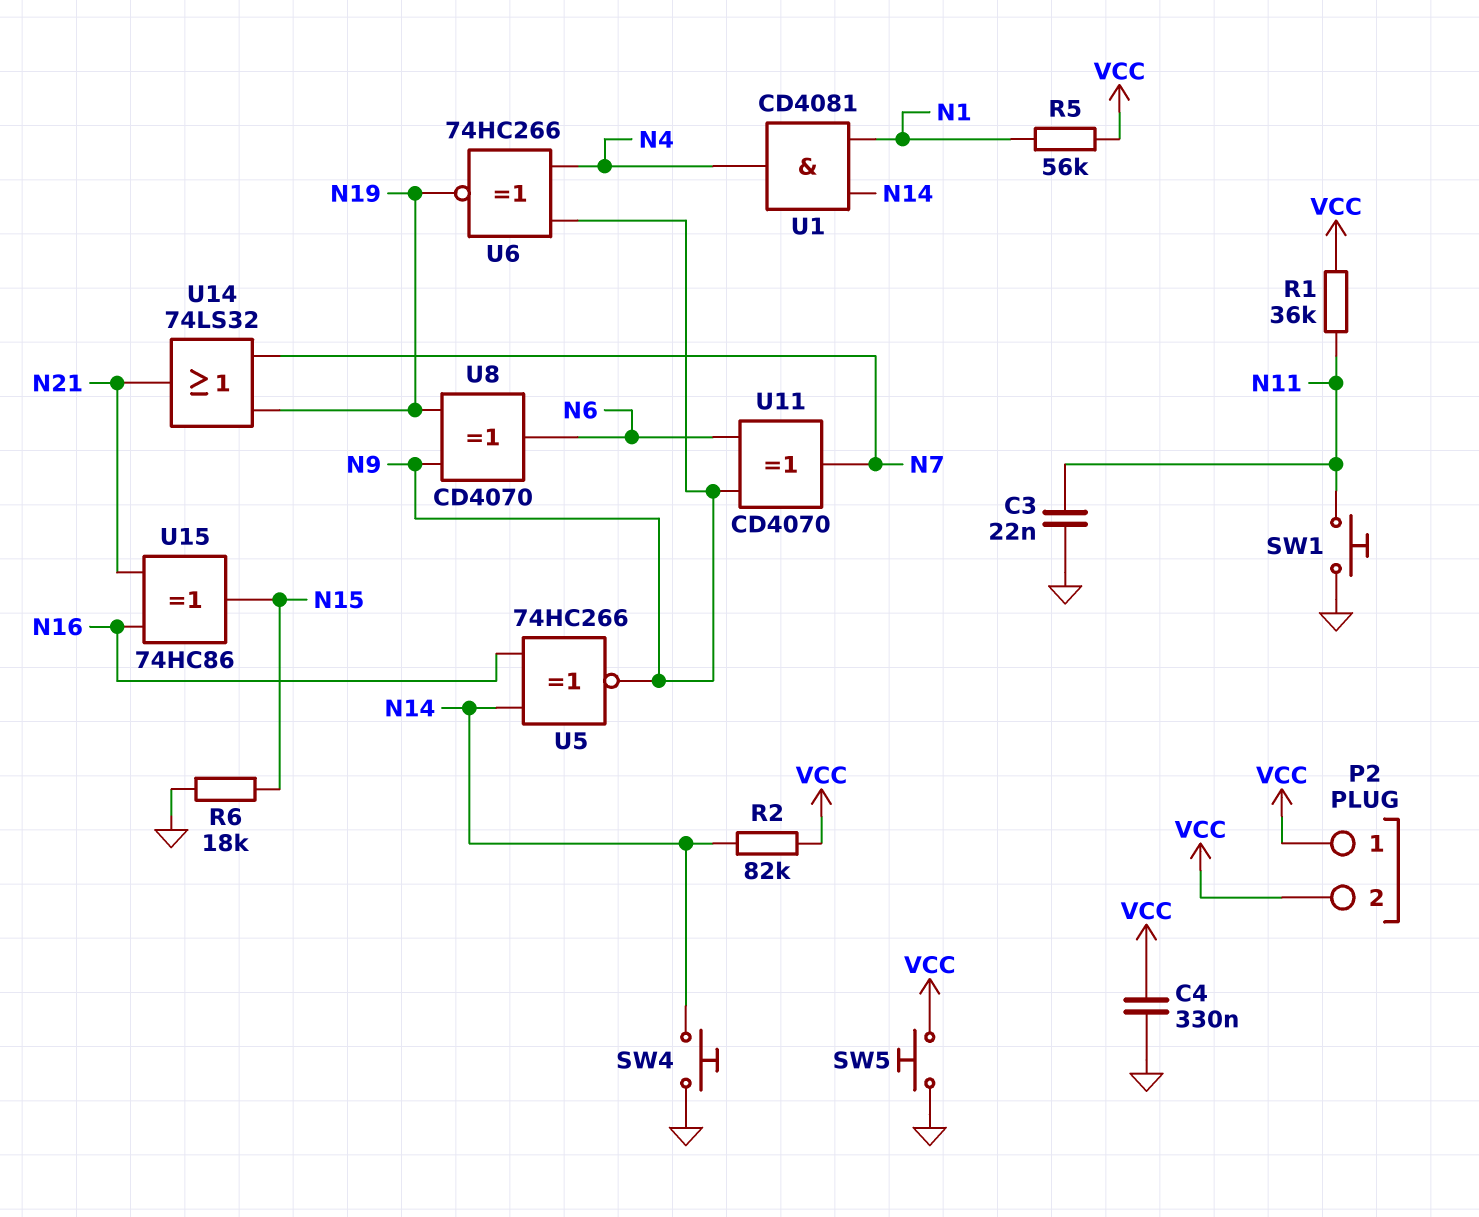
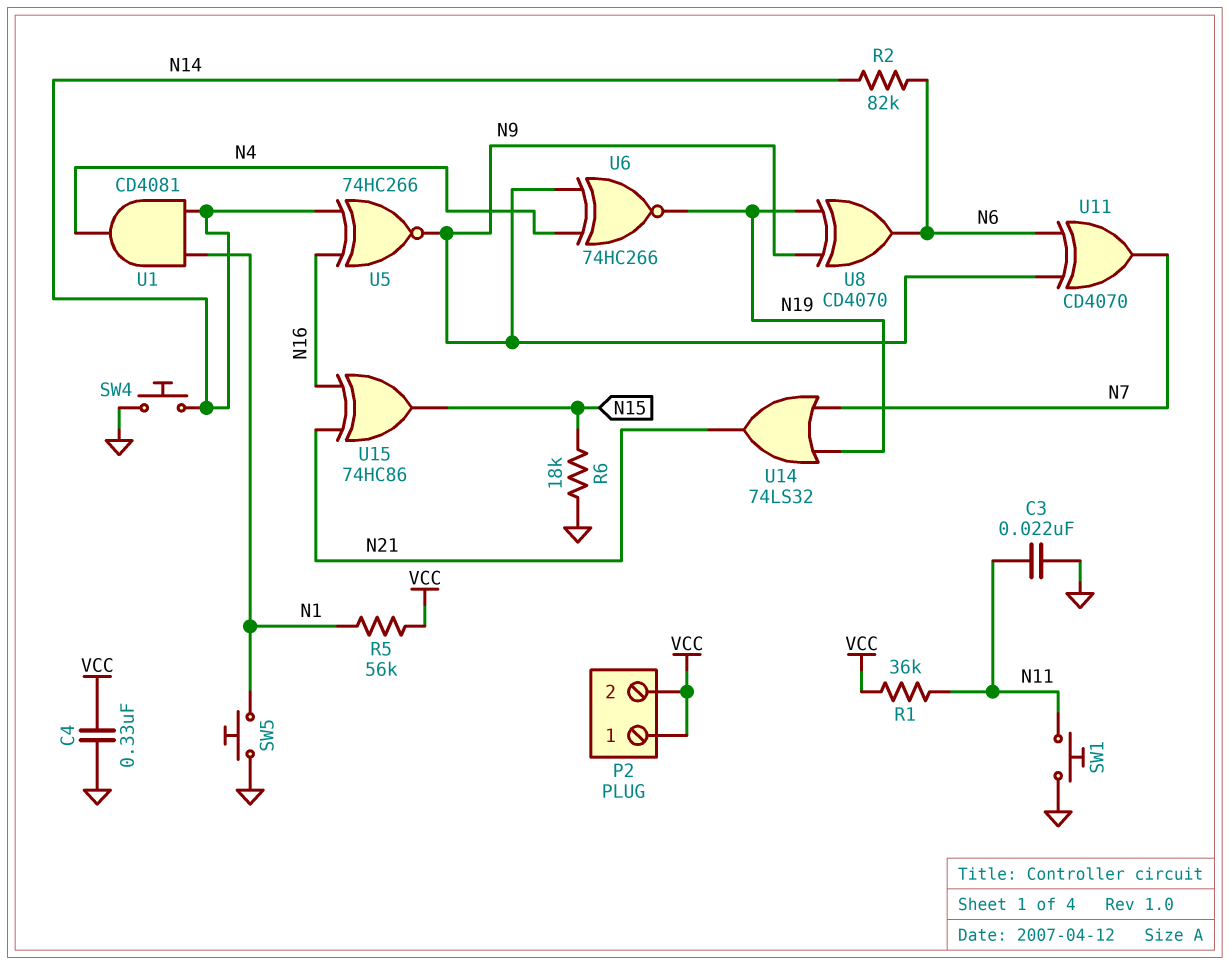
R2: 82k (N14, VCC) -> 82k (N6, N14)
SW5: button (GND, VCC) -> button (GND, N1)

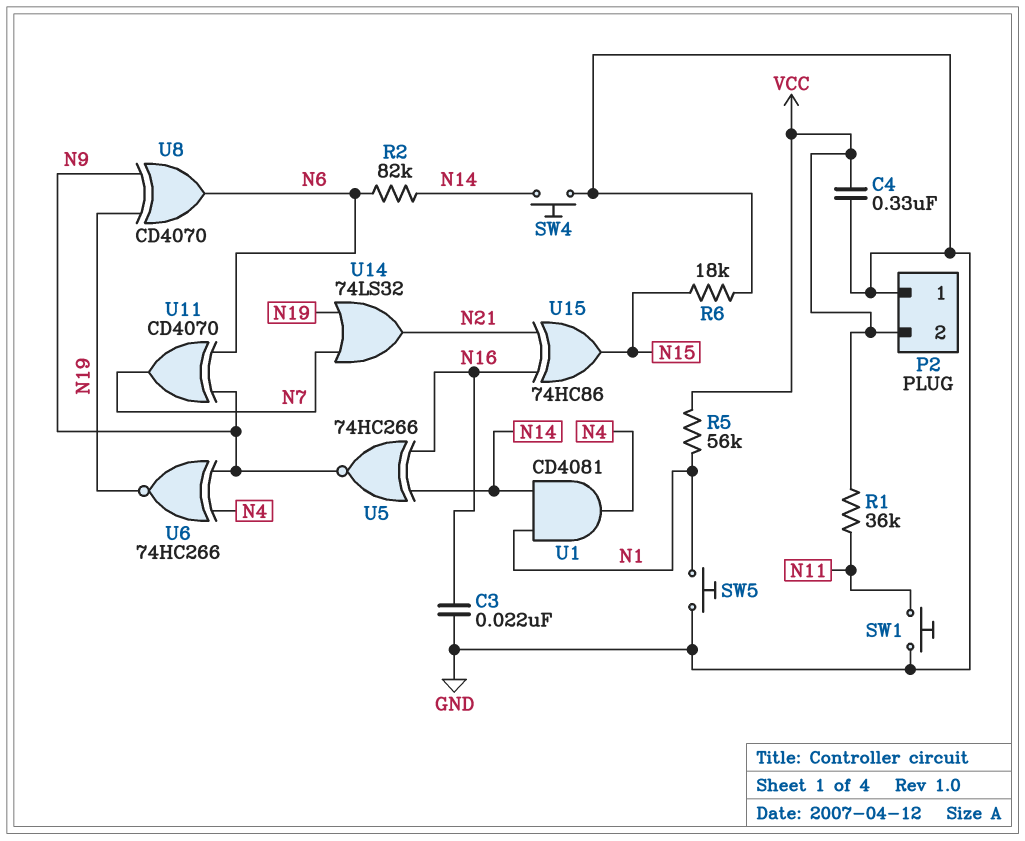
C3: 22nF (GND, N11) -> 22nF (GND, N16)
P2 pin 1: VCC -> GND

